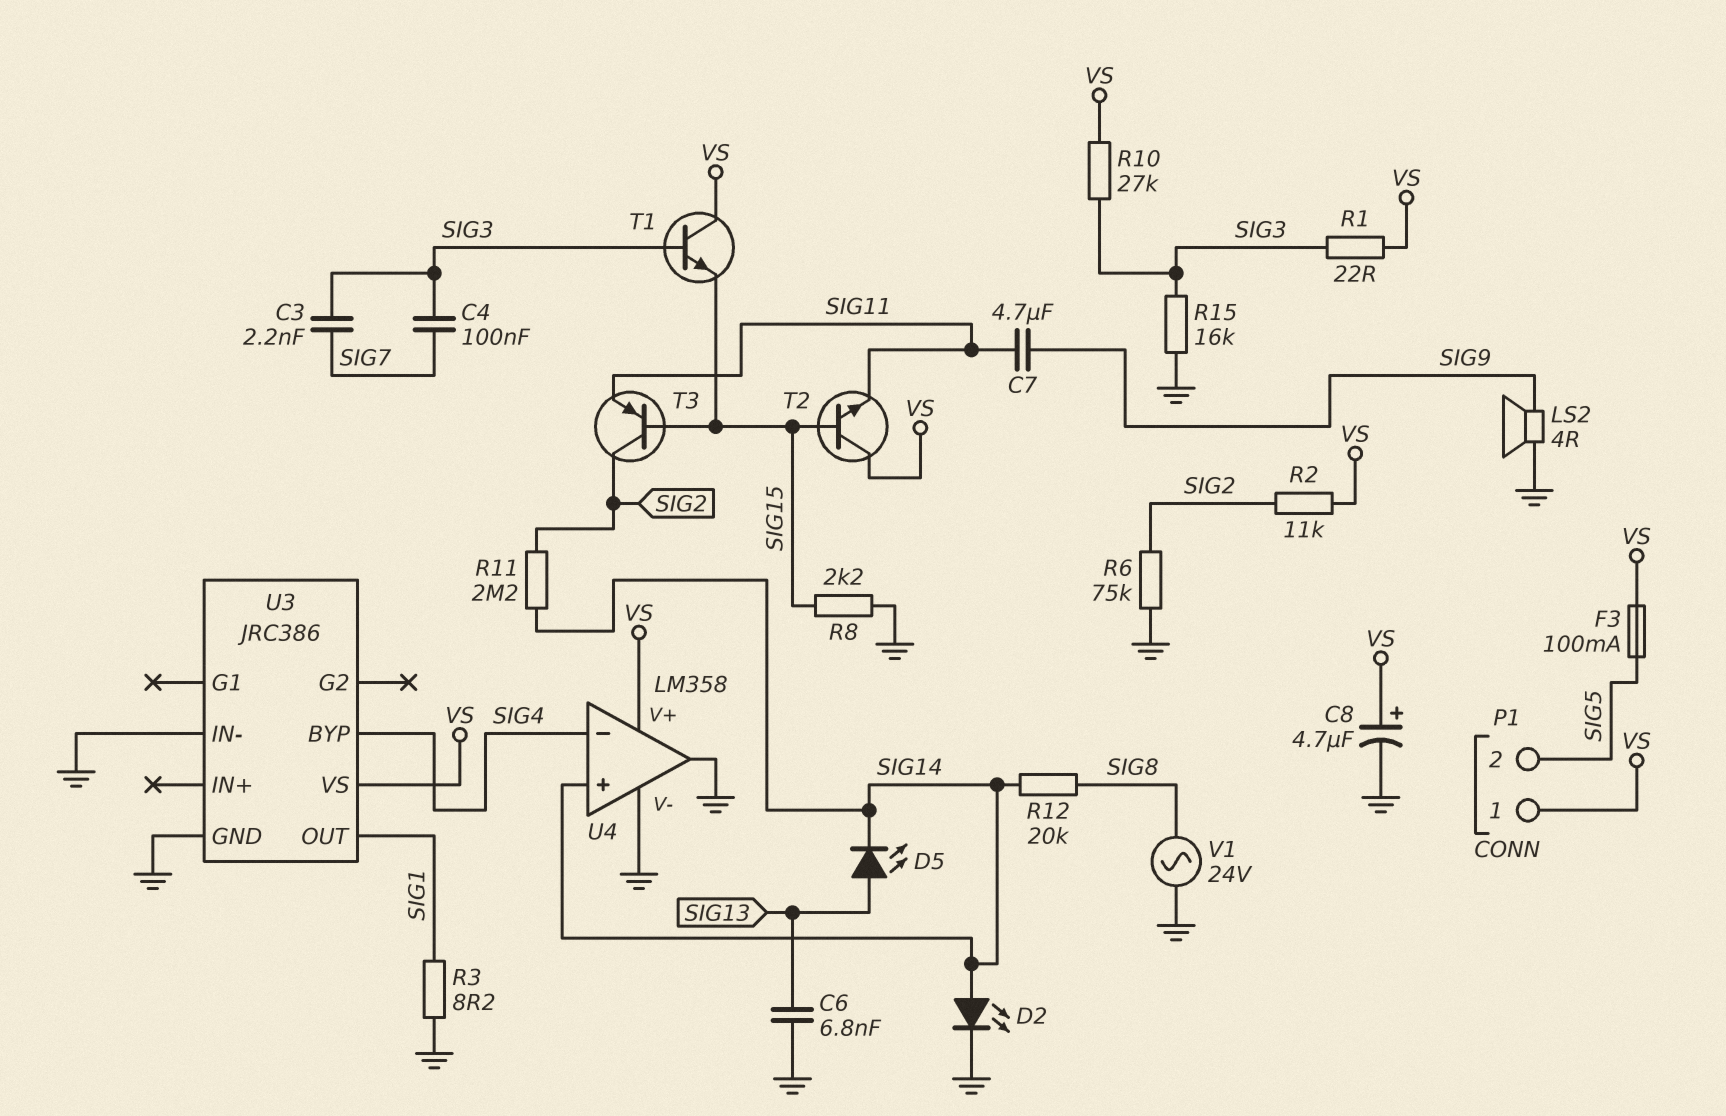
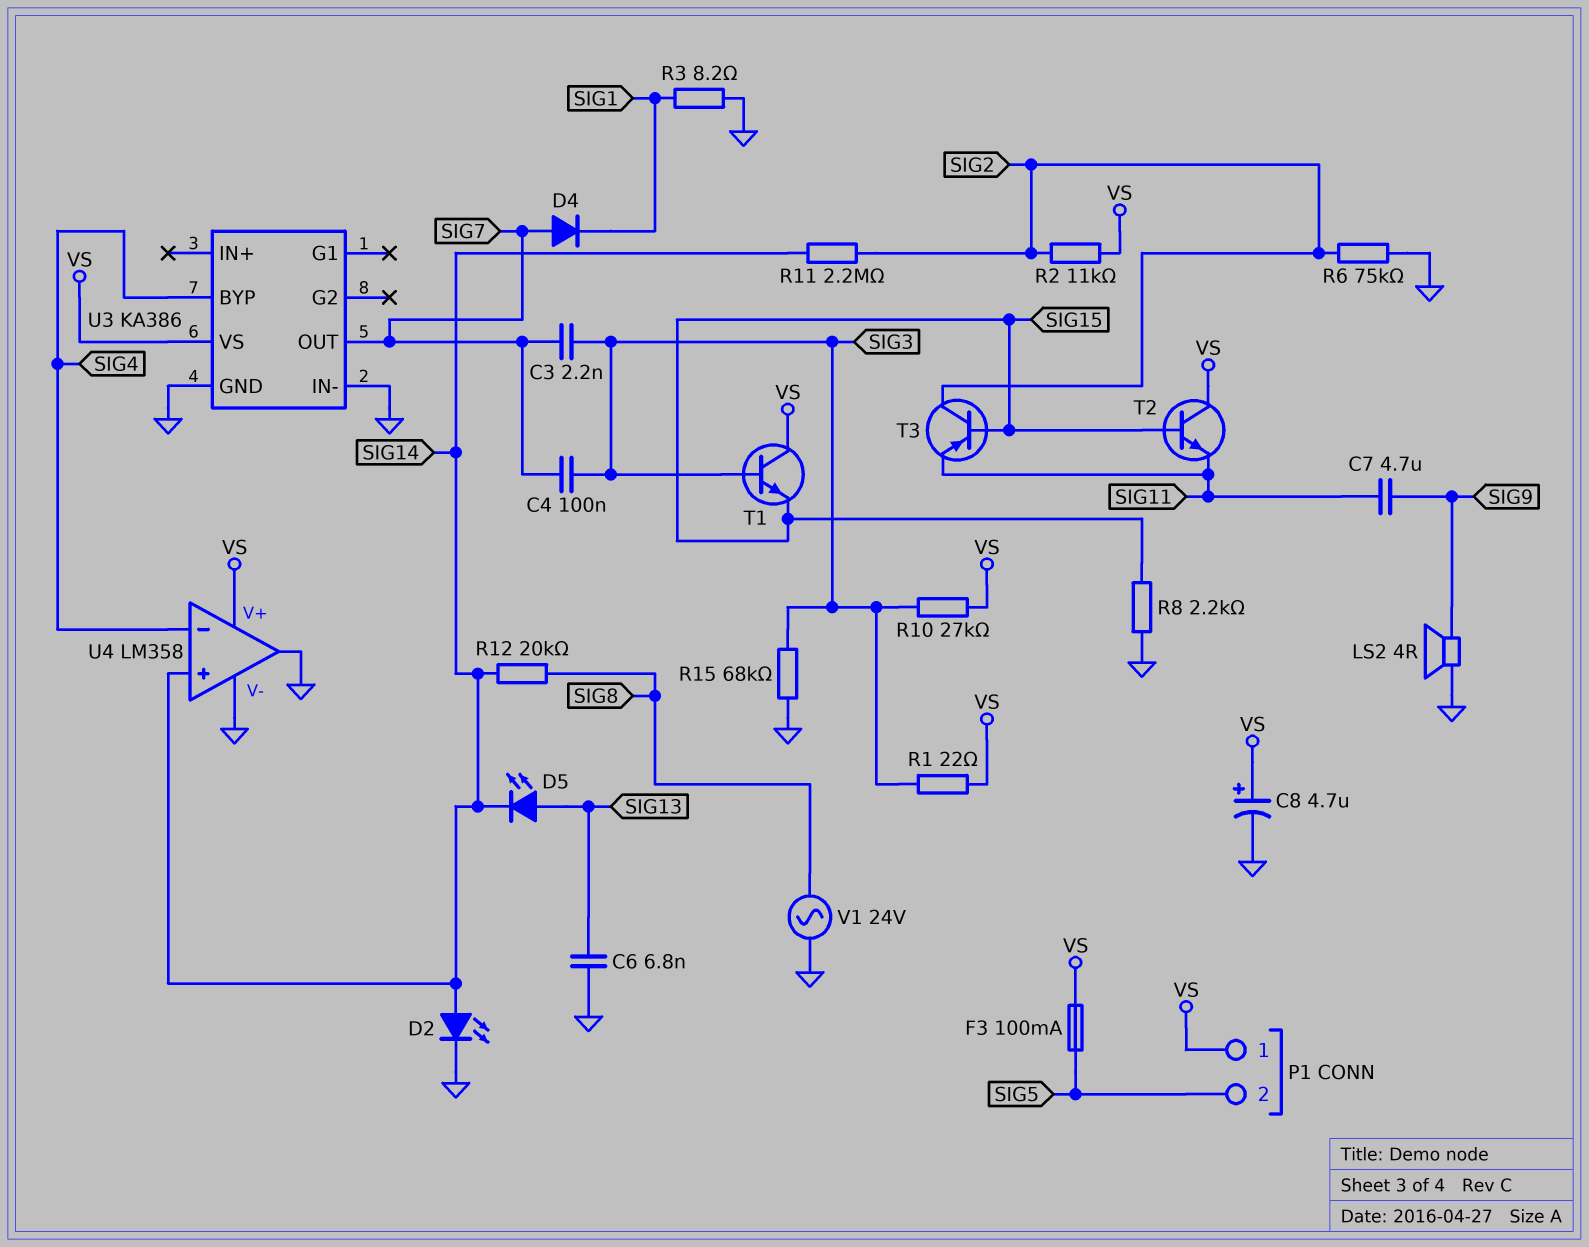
D4: none -> diode (A SIG7, K SIG1)
R15: 16k (GND, SIG3) -> 68k (GND, SIG3)
U3: JRC386 -> KA386
U3 pin OUT: SIG1 -> SIG7

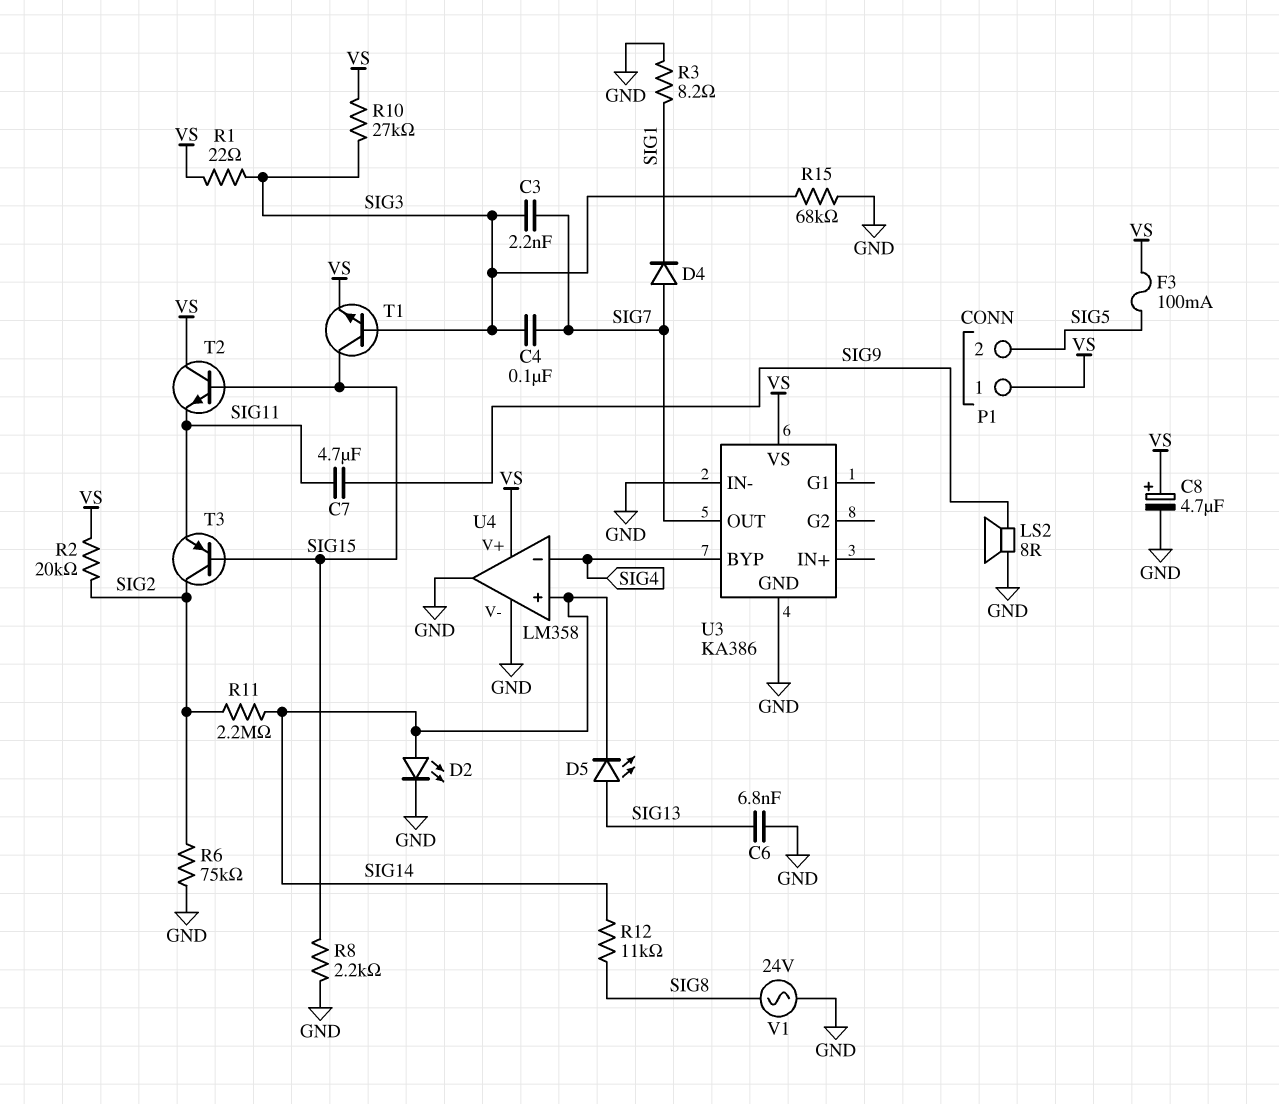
LS2: speaker 4R (GND, SIG9) -> speaker 8R (GND, SIG9)
R2: 11k (SIG2, VS) -> 20k (SIG2, VS)
R12: 20k (SIG8, SIG14) -> 11k (SIG8, SIG14)
T1: NPN (B SIG3, C VS, E SIG15) -> NPN (B SIG3, C SIG15, E VS)

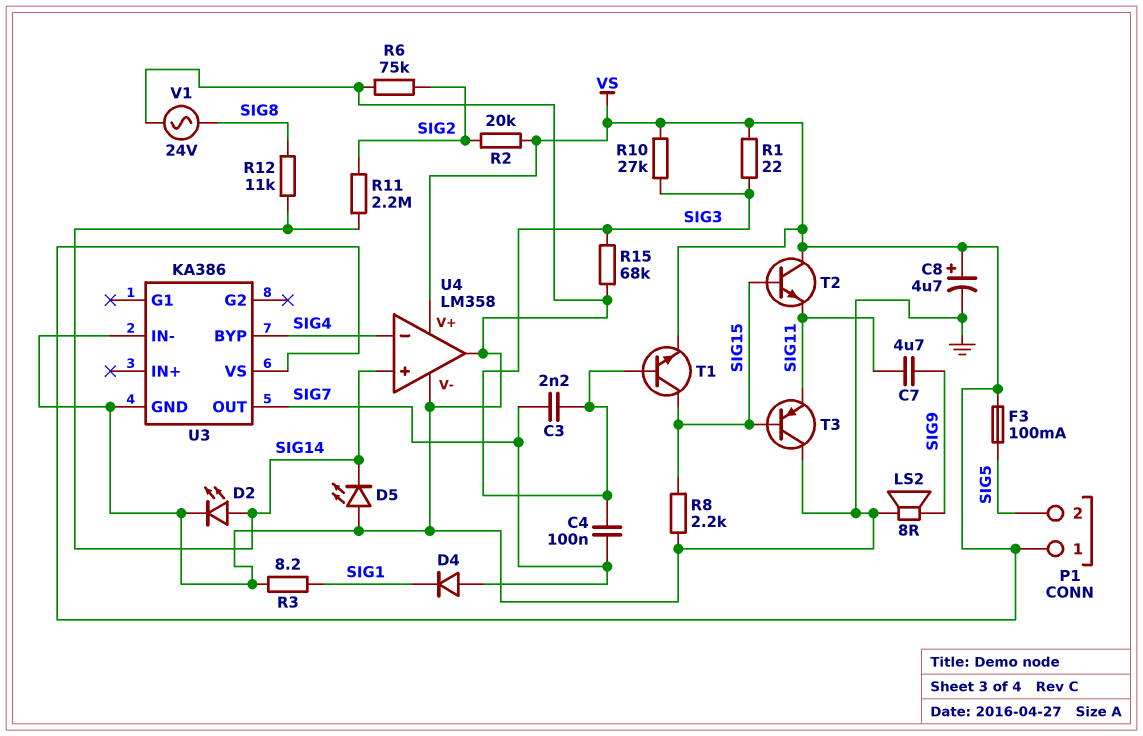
C6: 6.8nF (GND, SIG13) -> none
D5: LED (A SIG13, K SIG14) -> LED (A GND, K SIG14)
T3: PNP (B SIG15, C SIG2, E SIG11) -> PNP (B SIG15, C GND, E SIG11)

